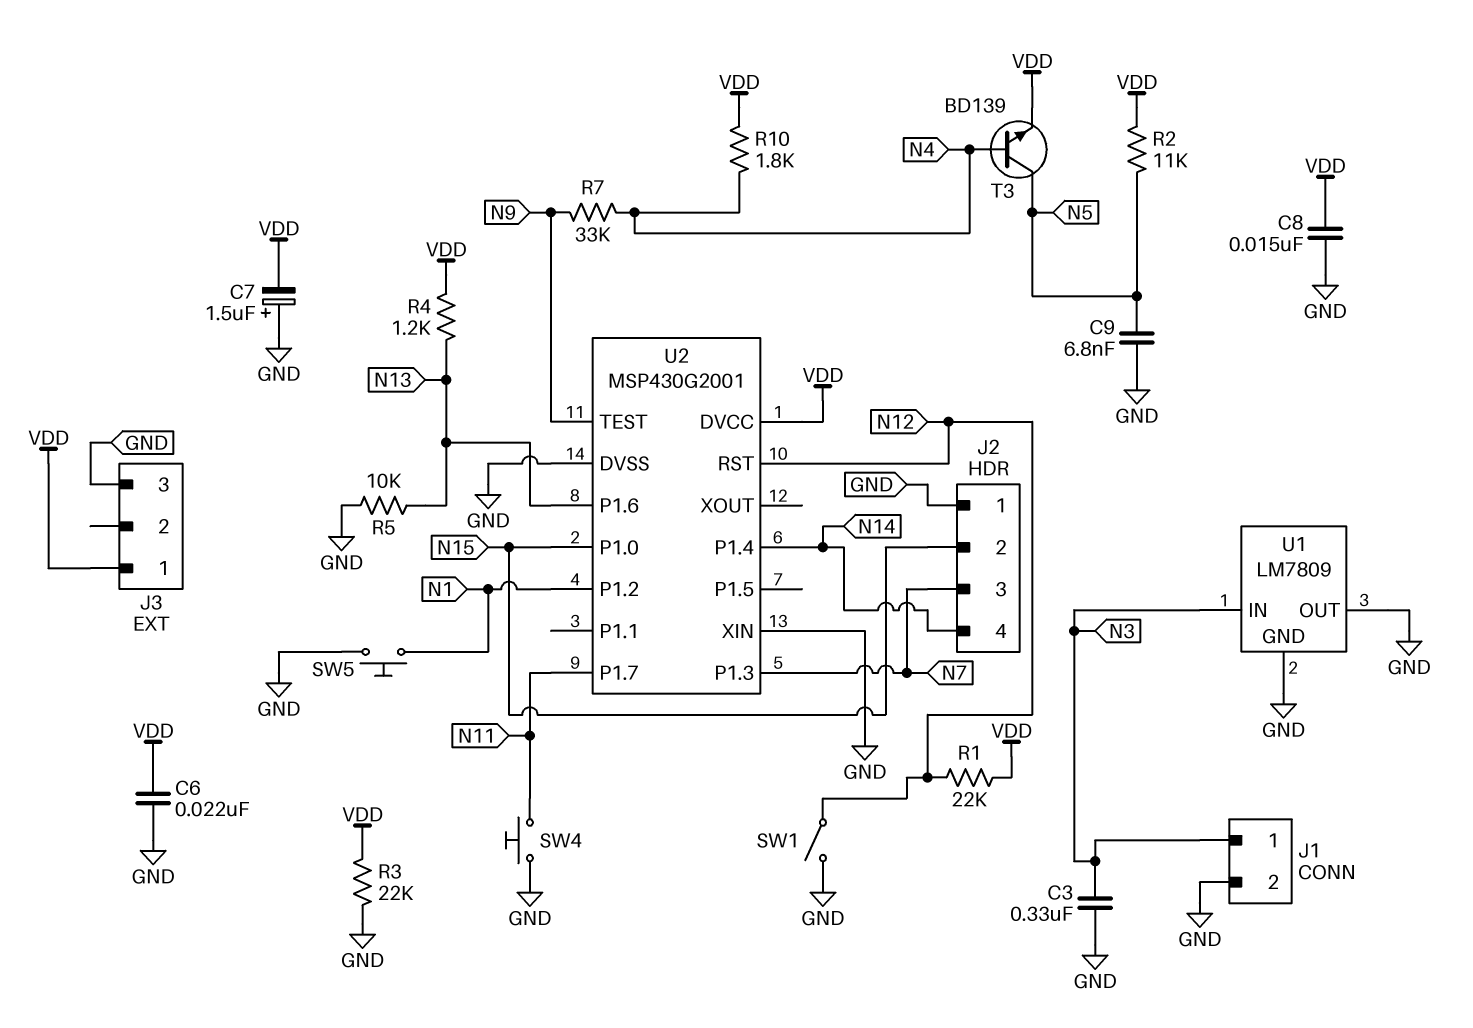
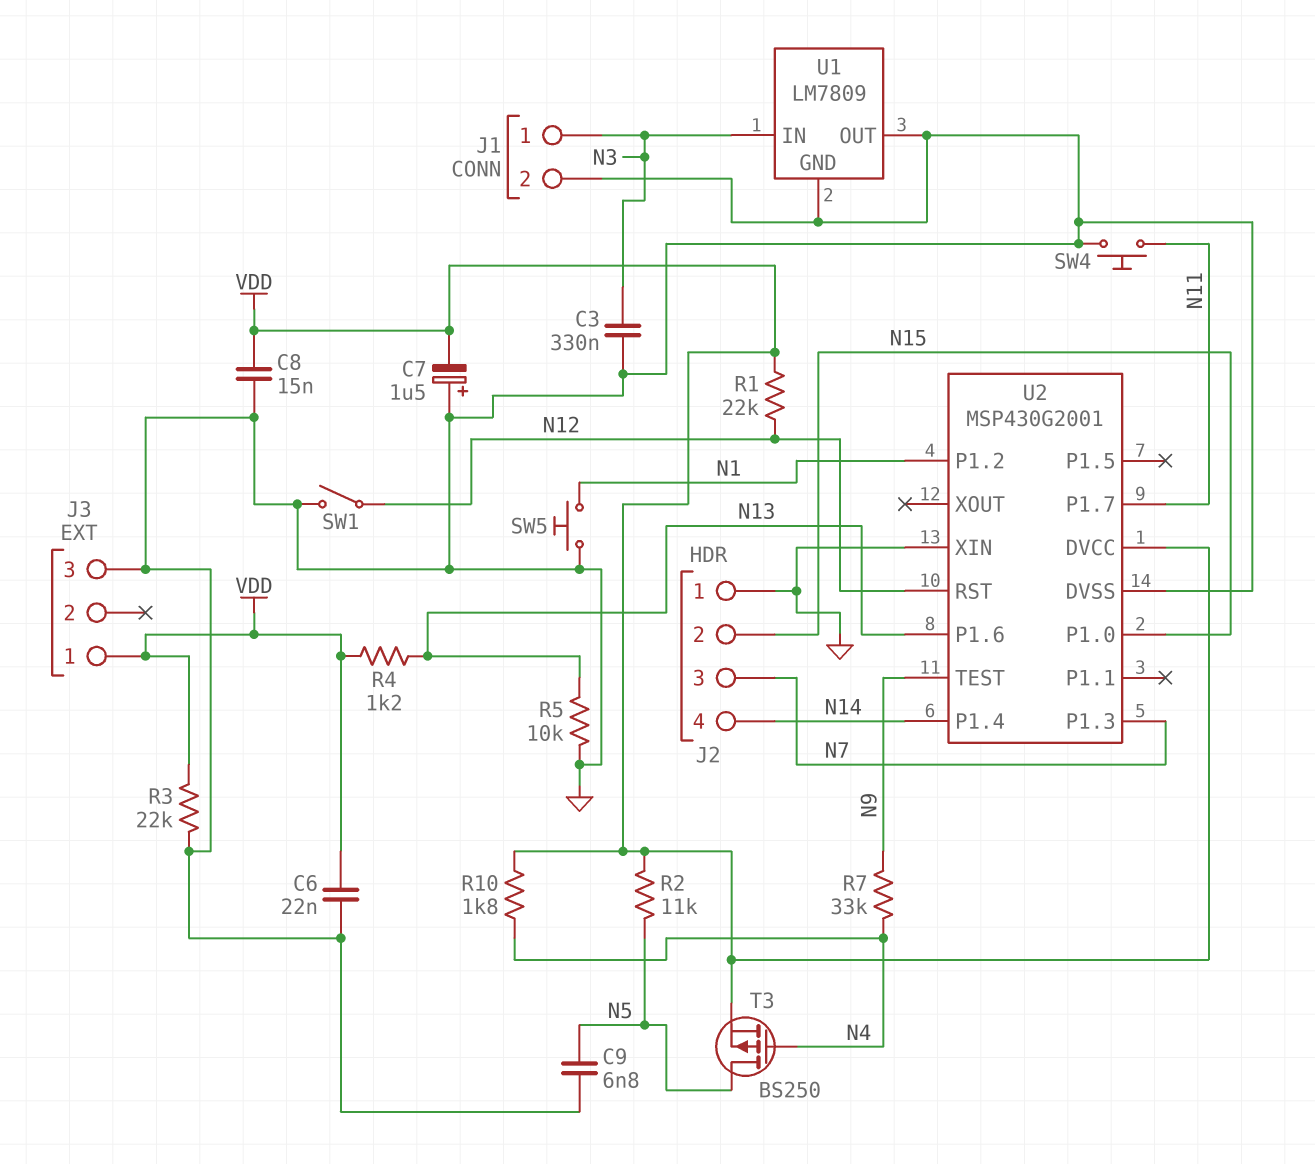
T3: NPN BD139 (B N4, C N5, E VDD) -> PMOS BS250 (G N4, D N5, S VDD)

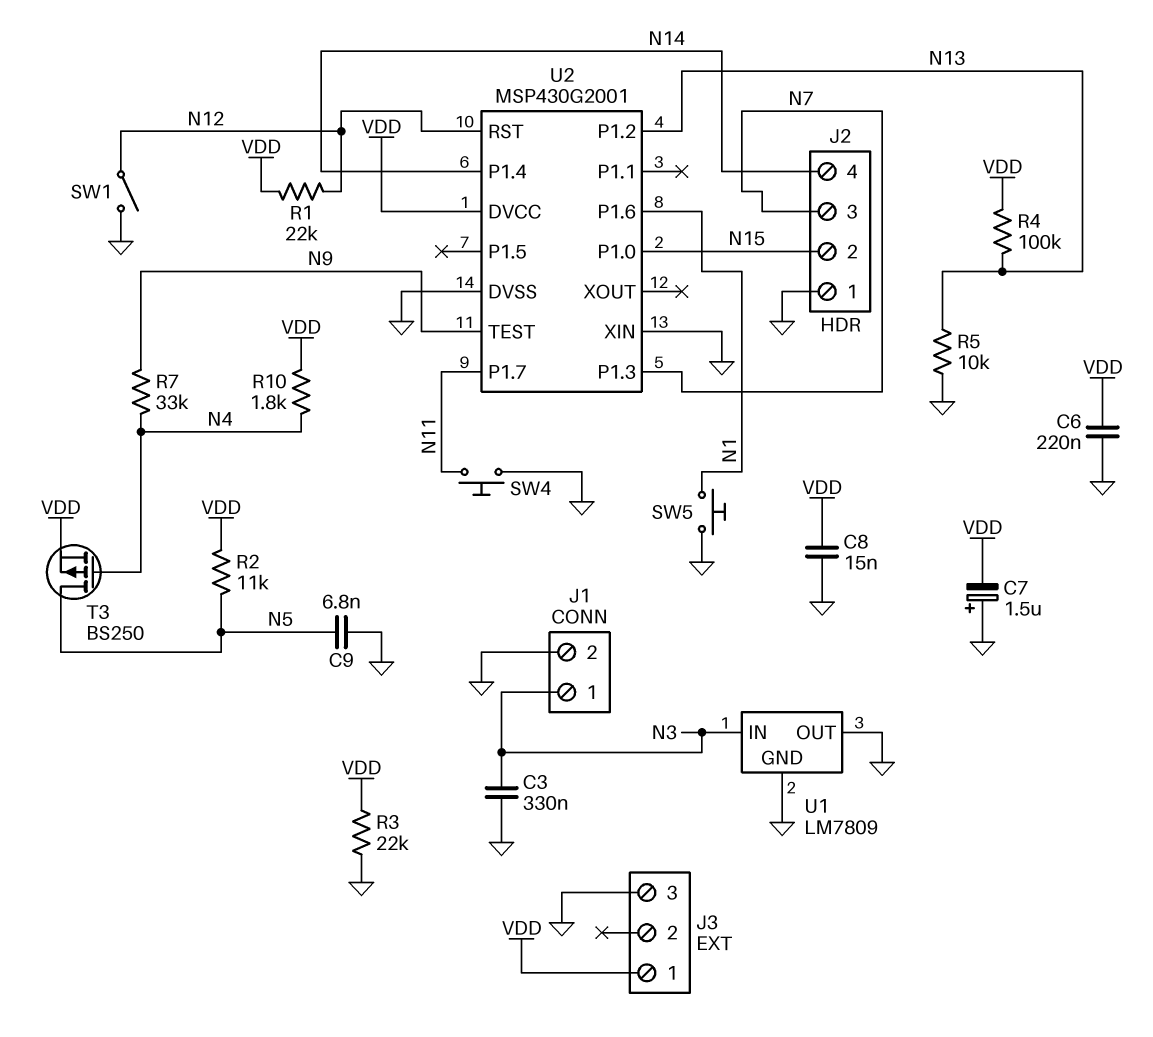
C6: 22nF (GND, VDD) -> 220nF (GND, VDD)
R4: 1.2k (N13, VDD) -> 100k (N13, VDD)
U2 pin P1.2: N1 -> N13
U2 pin P1.6: N13 -> N1

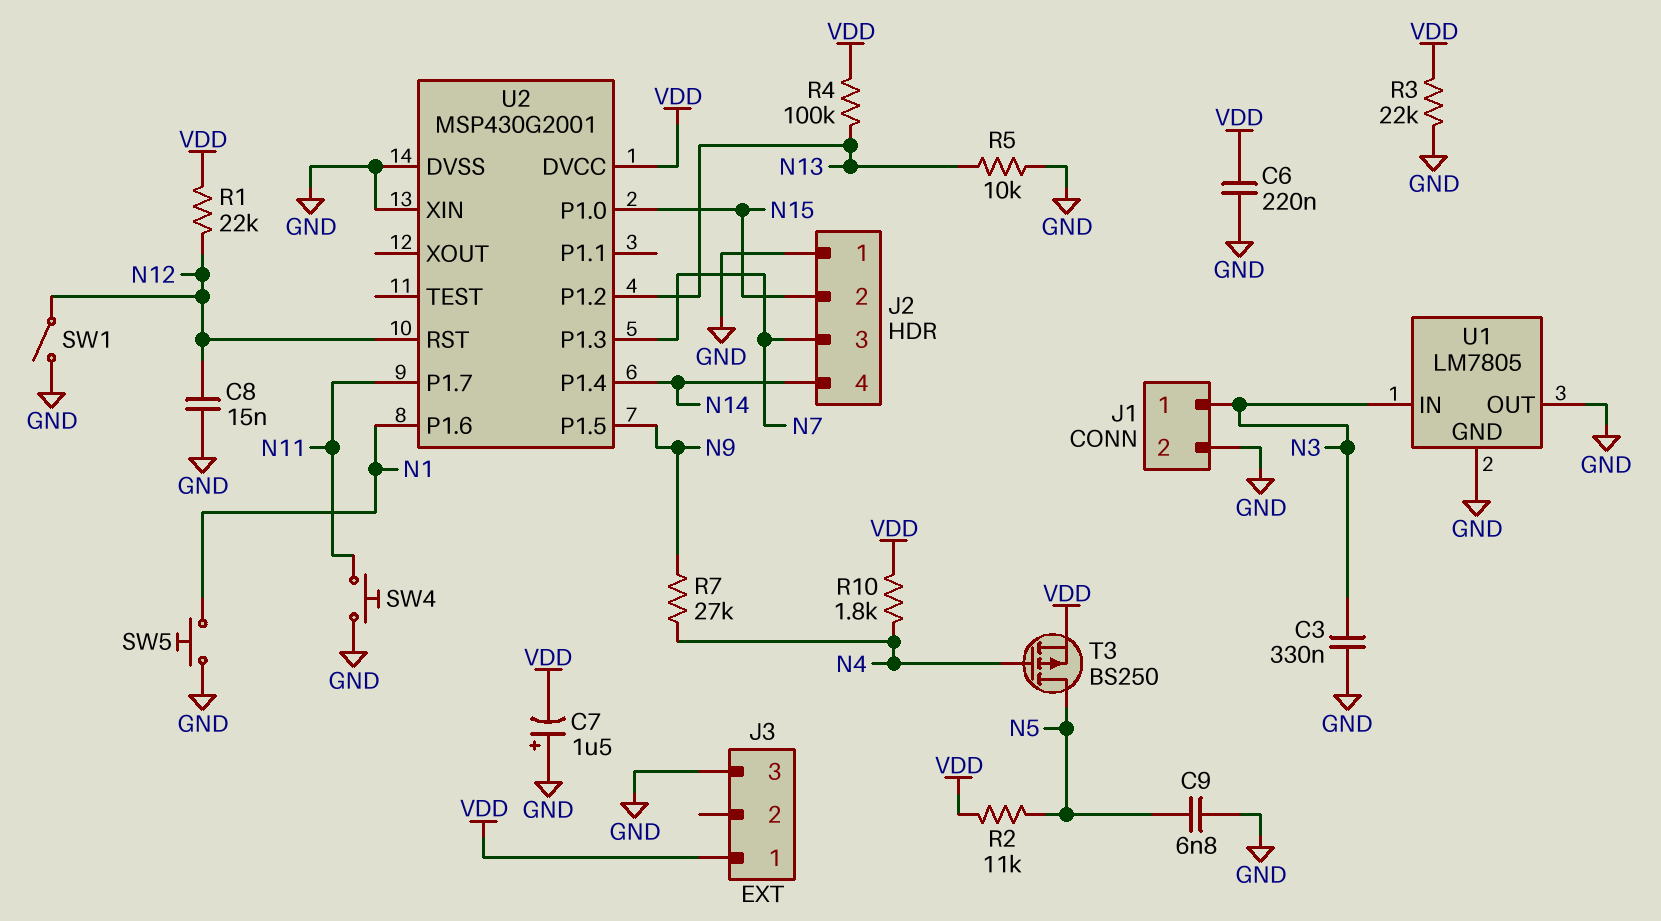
C8: 15nF (GND, VDD) -> 15nF (GND, N12)
R7: 33k (N4, N9) -> 27k (N4, N9)
U1: LM7809 -> LM7805
U2 pin P1.5: none -> N9
U2 pin TEST: N9 -> none

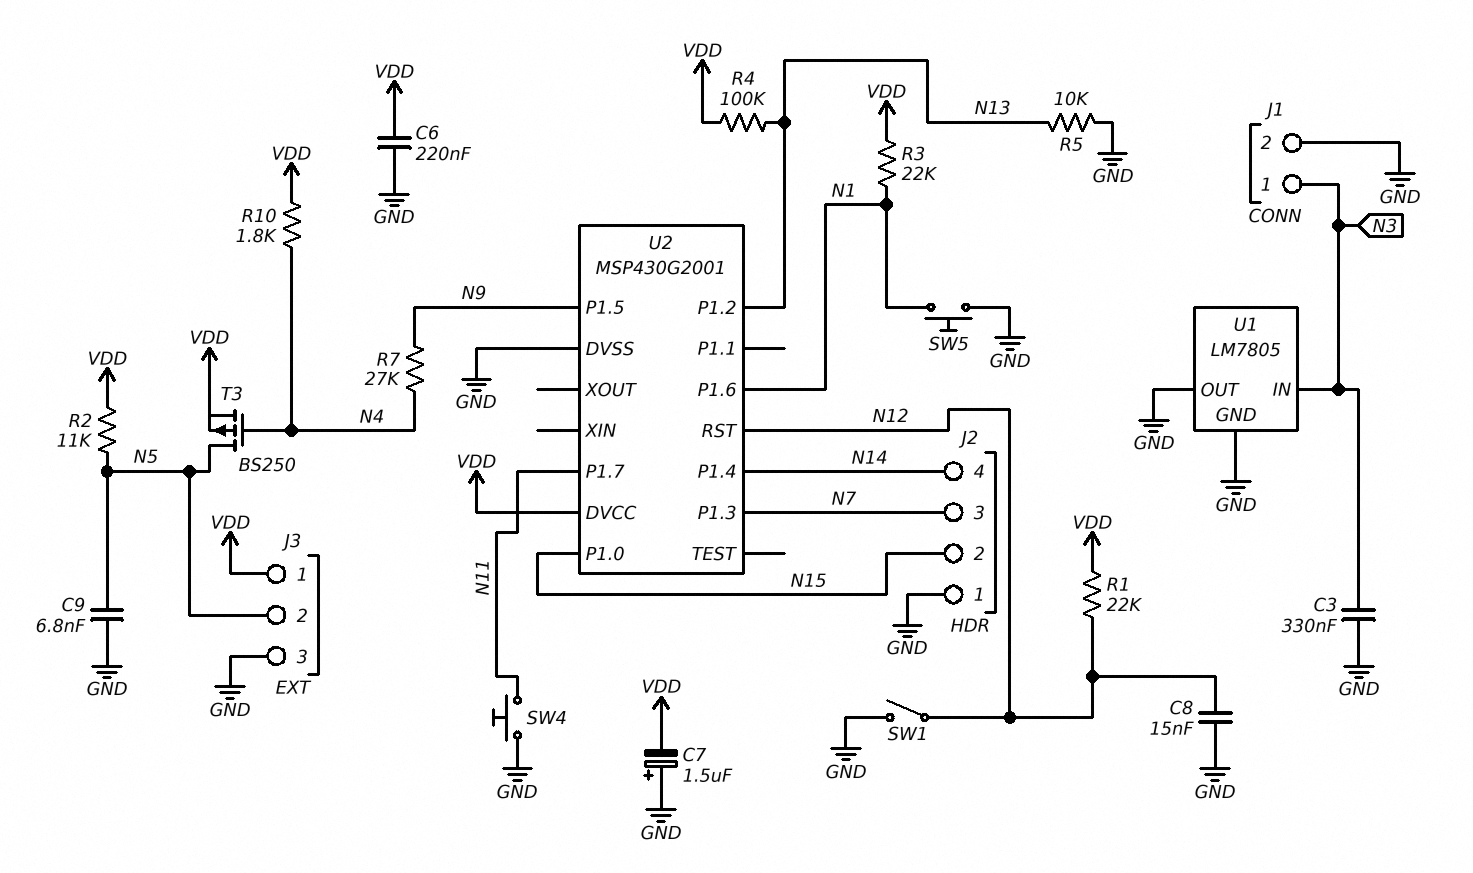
J3 pin 2: none -> N5
R3: 22k (GND, VDD) -> 22k (N1, VDD)
U2 pin XIN: GND -> none

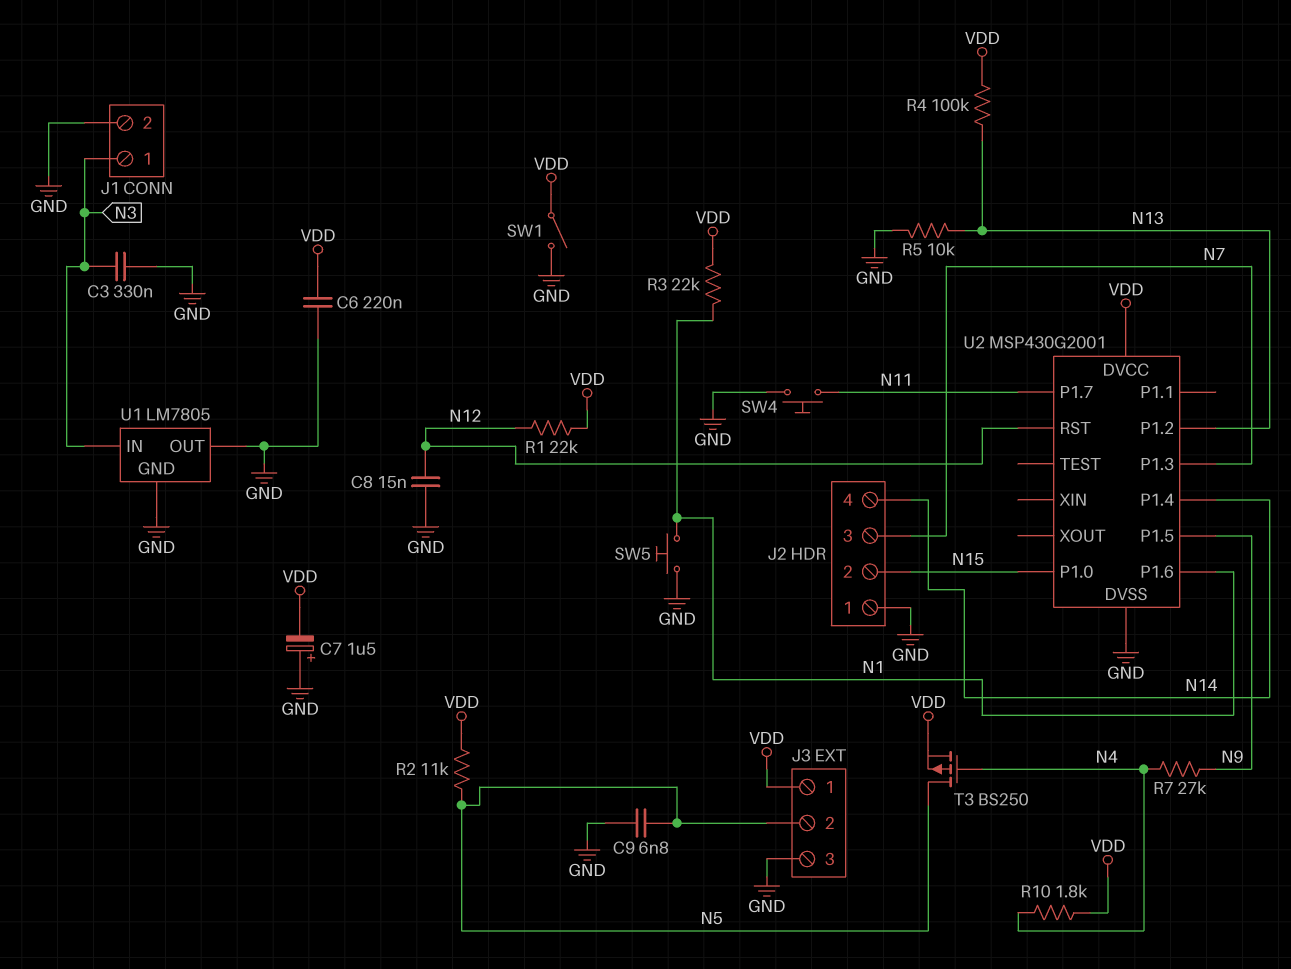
SW1: switch (GND, N12) -> switch (GND, VDD)

